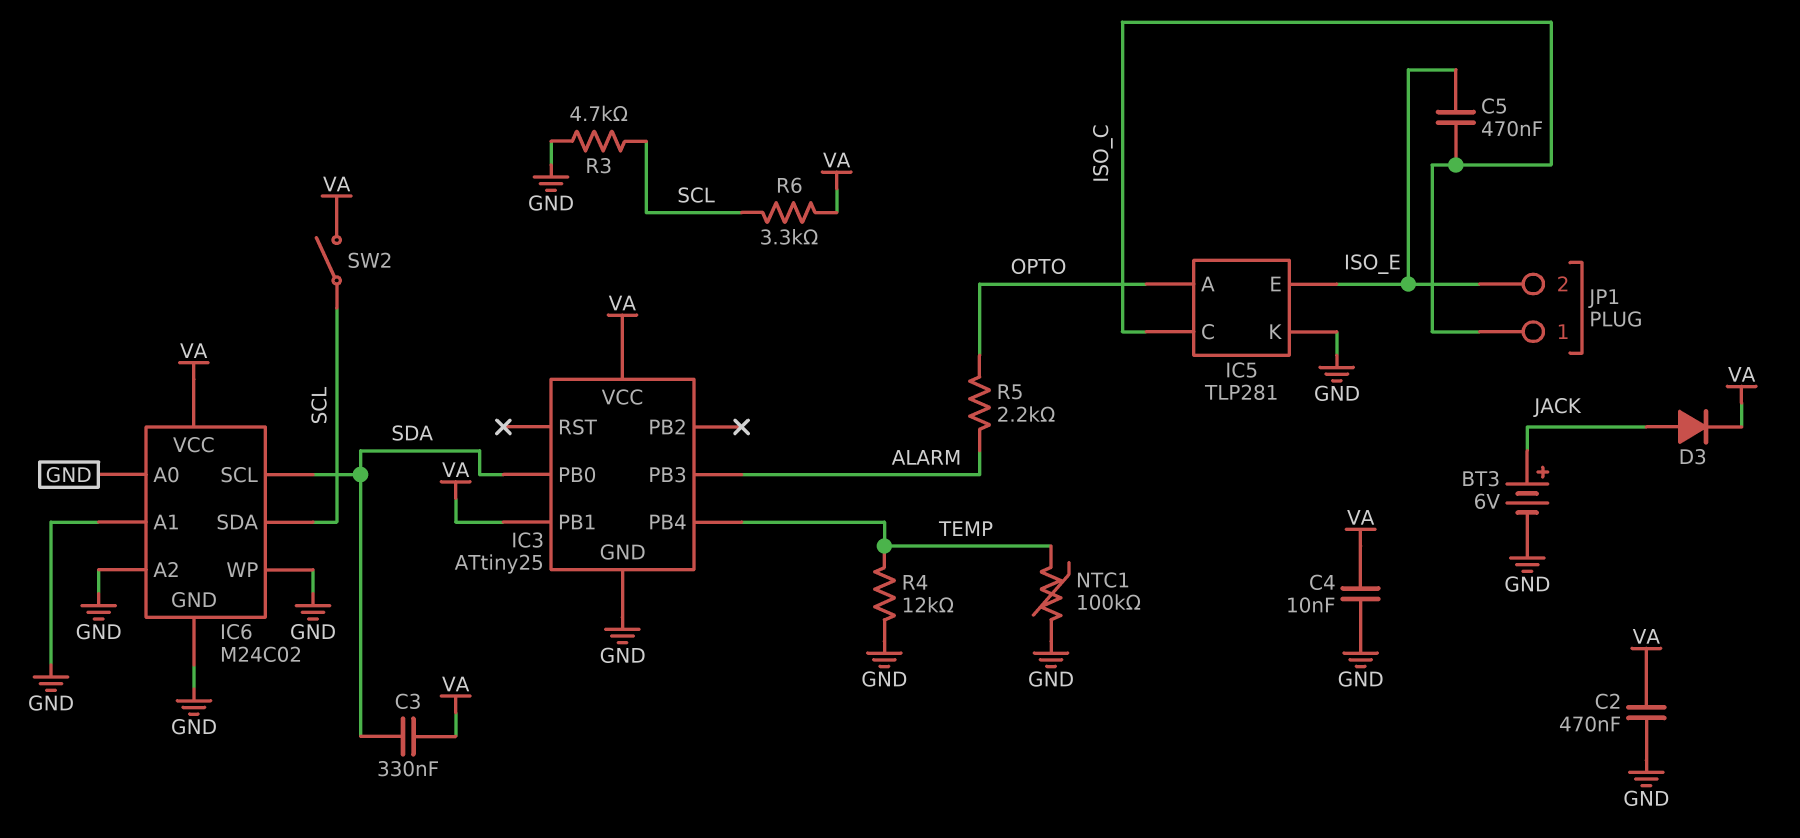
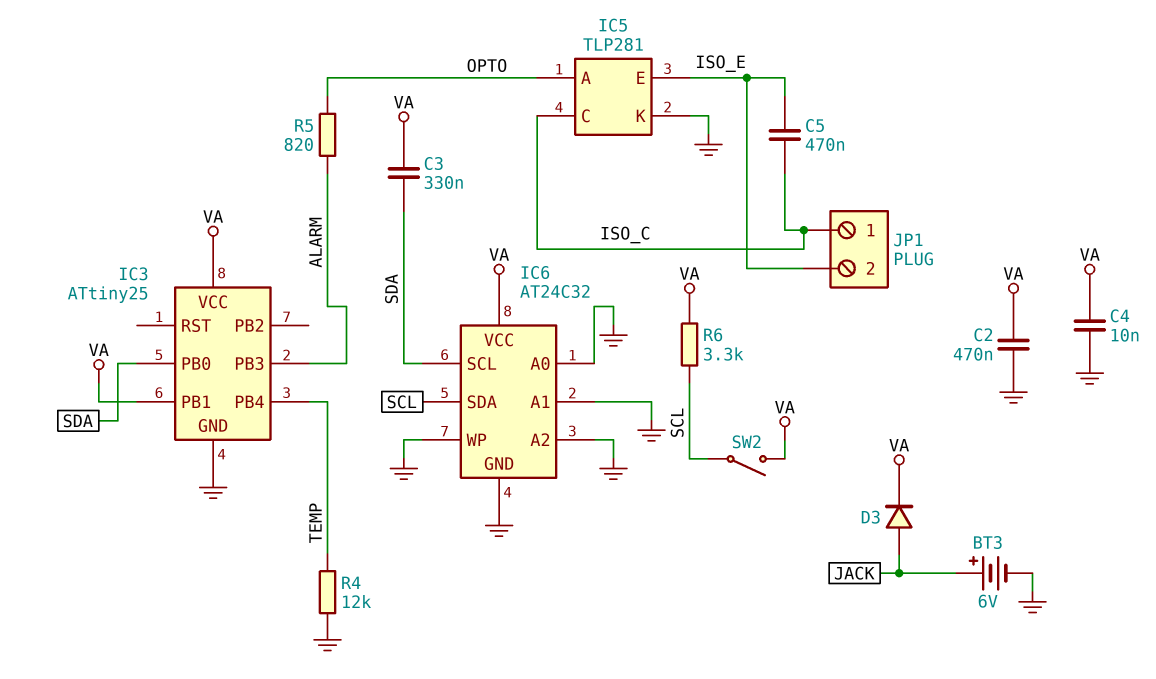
IC6: M24C02 -> AT24C32
NTC1: 100k (GND, TEMP) -> none
R3: 4.7k (GND, SCL) -> none
R5: 2.2k (ALARM, OPTO) -> 820 (ALARM, OPTO)

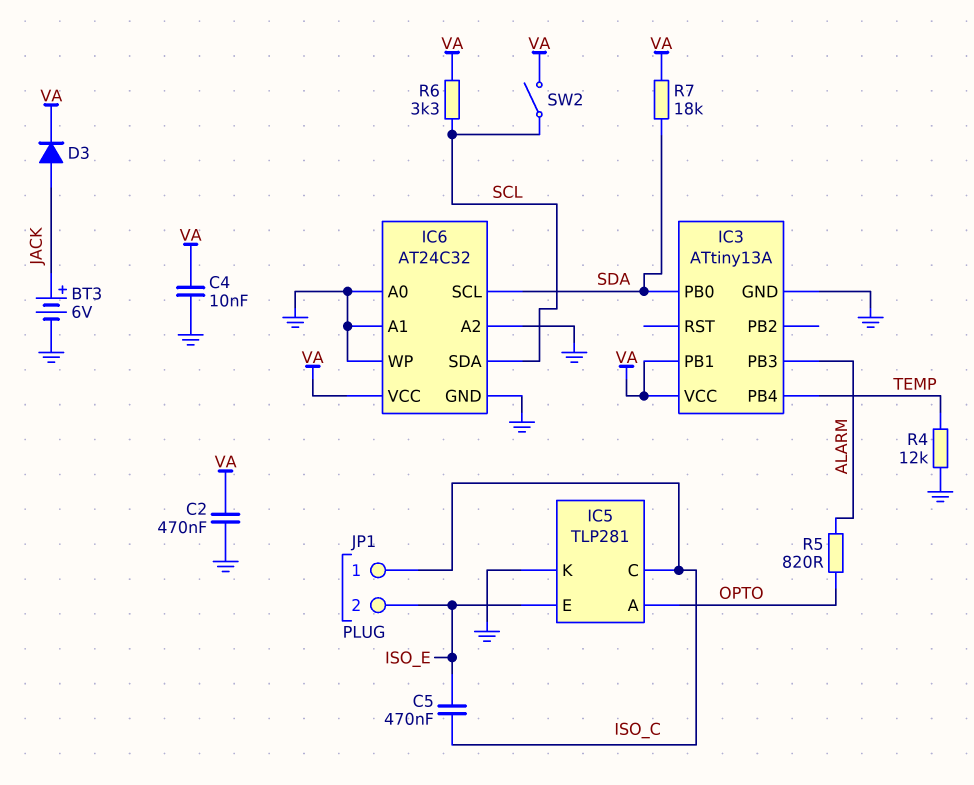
C3: 330nF (SDA, VA) -> none
IC3: ATtiny25 -> ATtiny13A
R7: none -> 18k (SDA, VA)

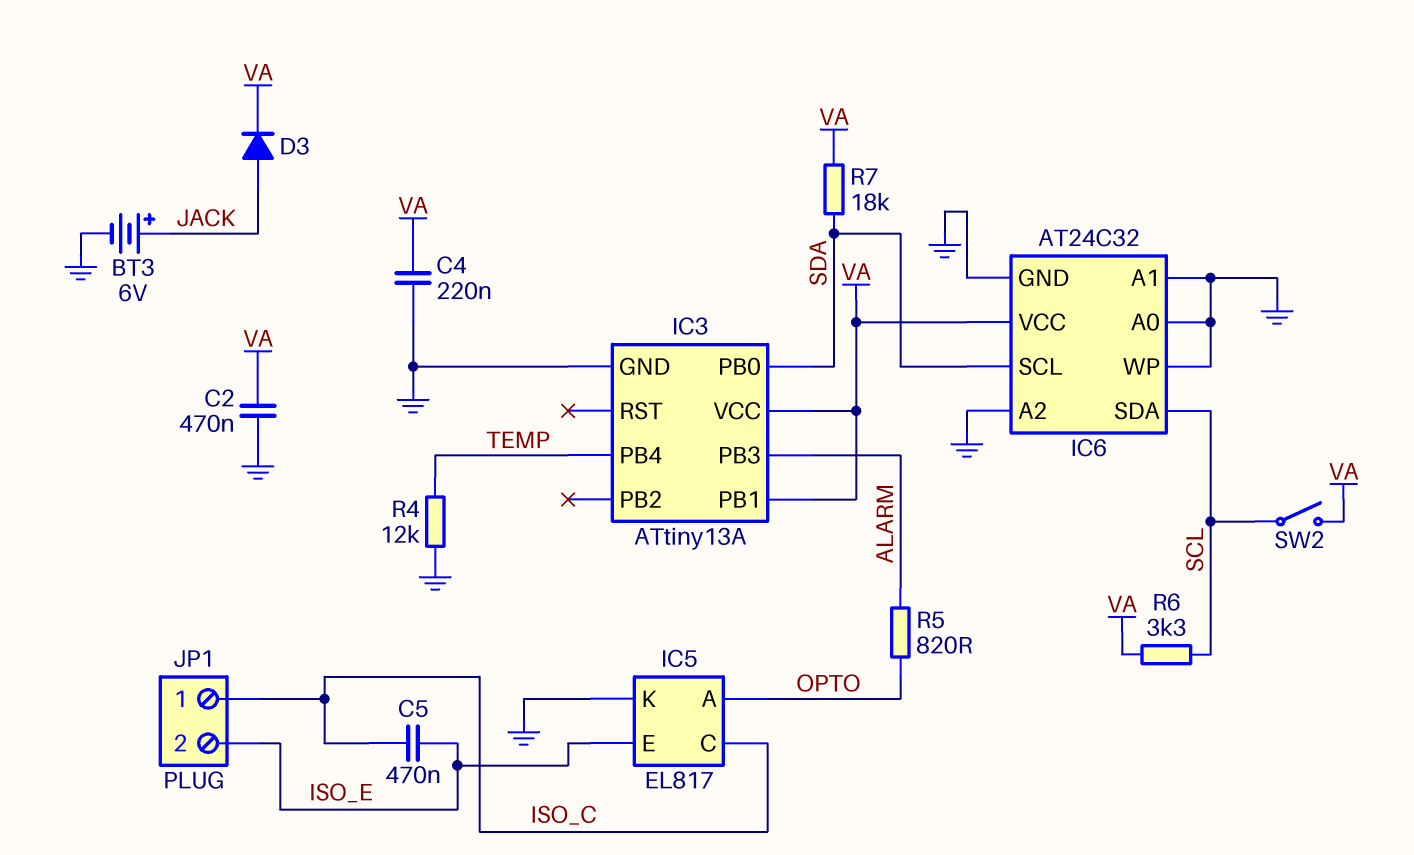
C4: 10nF (GND, VA) -> 220nF (GND, VA)
IC5: TLP281 -> EL817

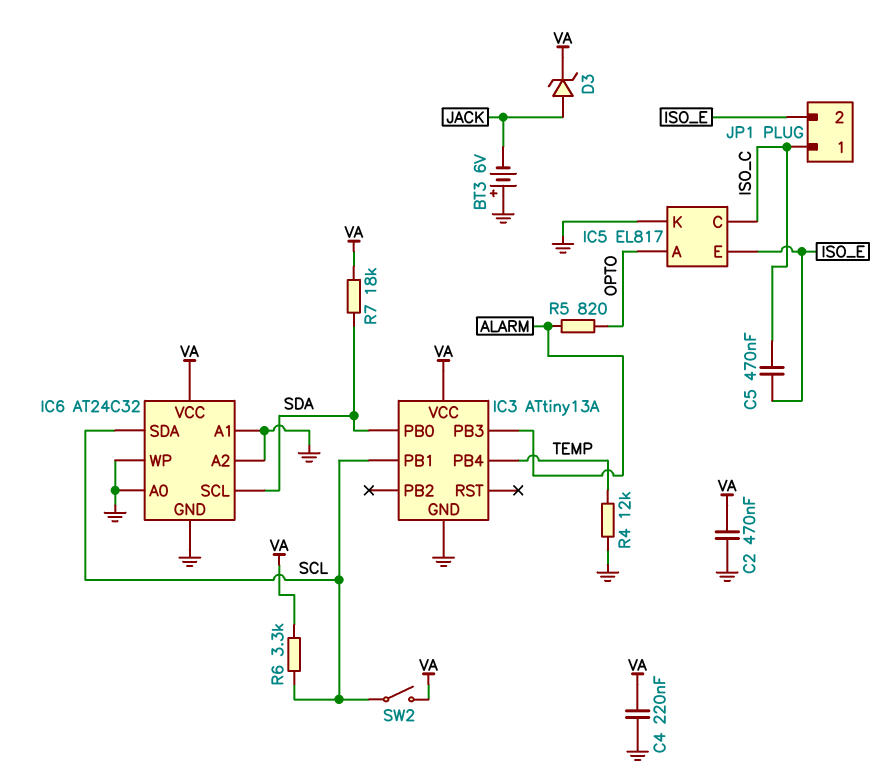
BT3: 6V (plus JACK, minus GND) -> 6V (plus GND, minus JACK)
D3: diode (A JACK, K VA) -> zener (A JACK, K VA)
IC3 pin PB1: VA -> SCL

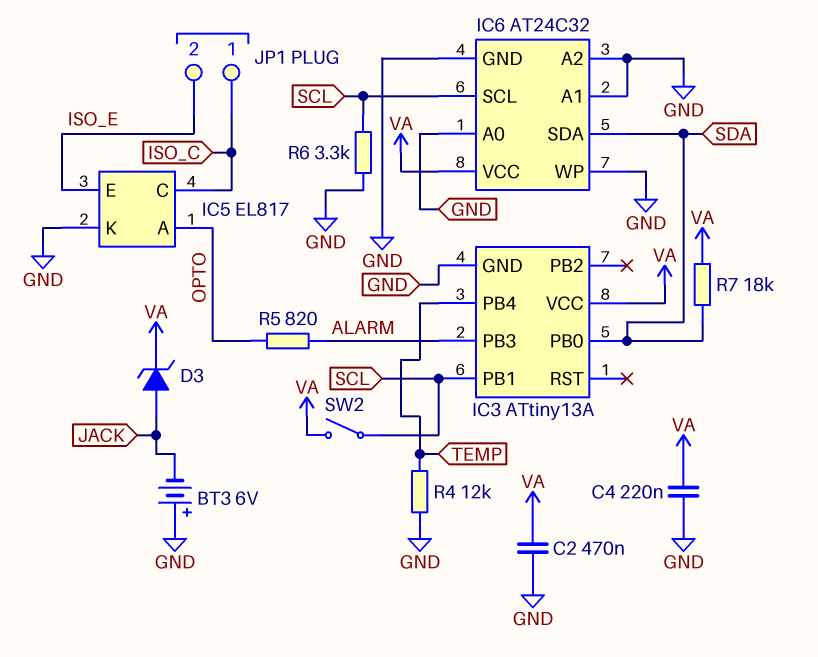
C5: 470nF (ISO_C, ISO_E) -> none
IC6 pin SCL: SDA -> SCL
IC6 pin SDA: SCL -> SDA
R6: 3.3k (SCL, VA) -> 3.3k (GND, SCL)

